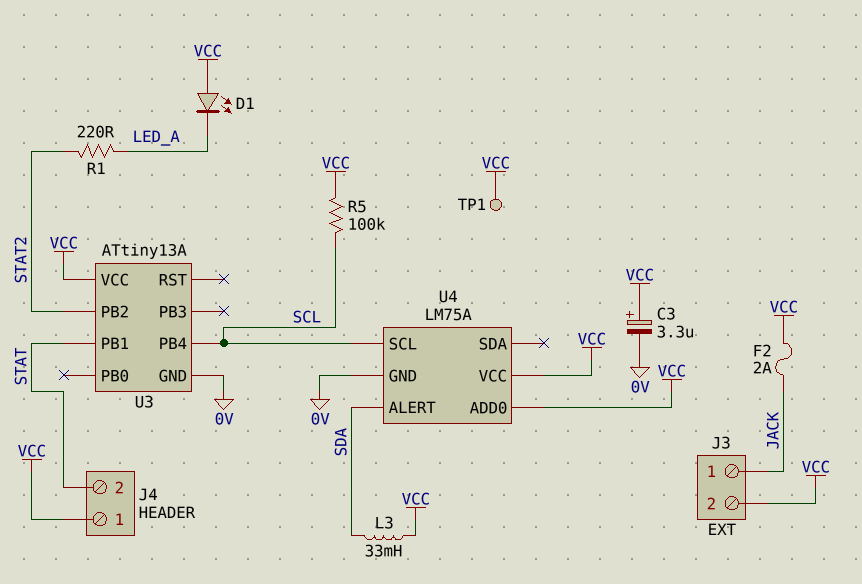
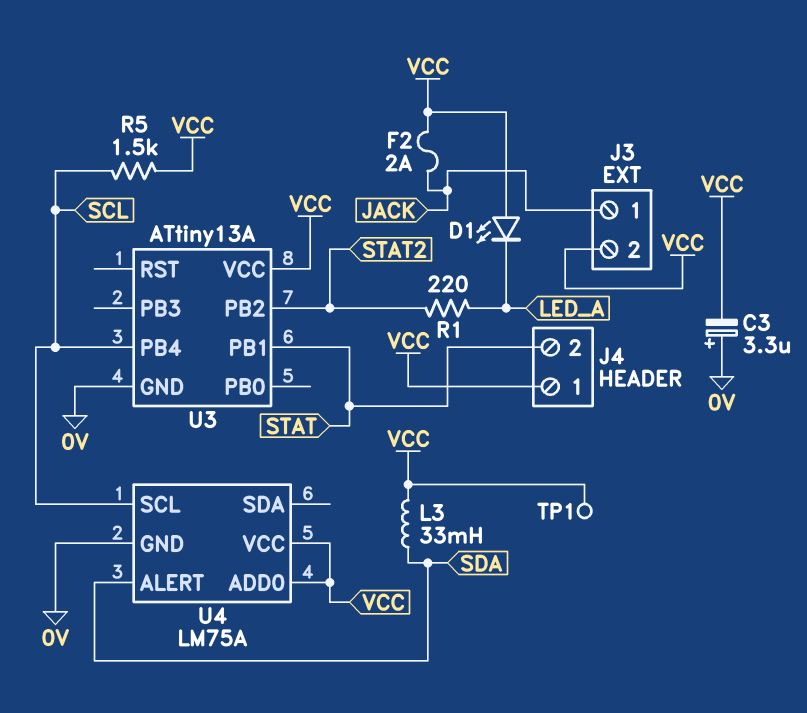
C3: 3.3uF (plus VCC, minus 0V) -> 3.3uF (plus 0V, minus VCC)
R5: 100k (SCL, VCC) -> 1.5k (SCL, VCC)

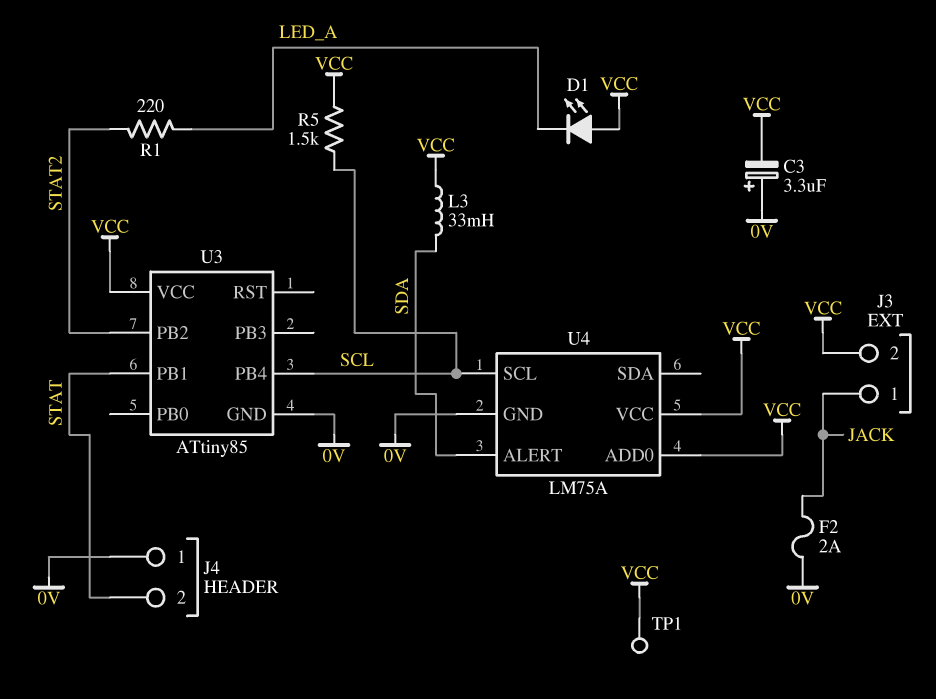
F2: 2A (JACK, VCC) -> 2A (0V, JACK)
J4 pin 1: VCC -> 0V
U3: ATtiny13A -> ATtiny85

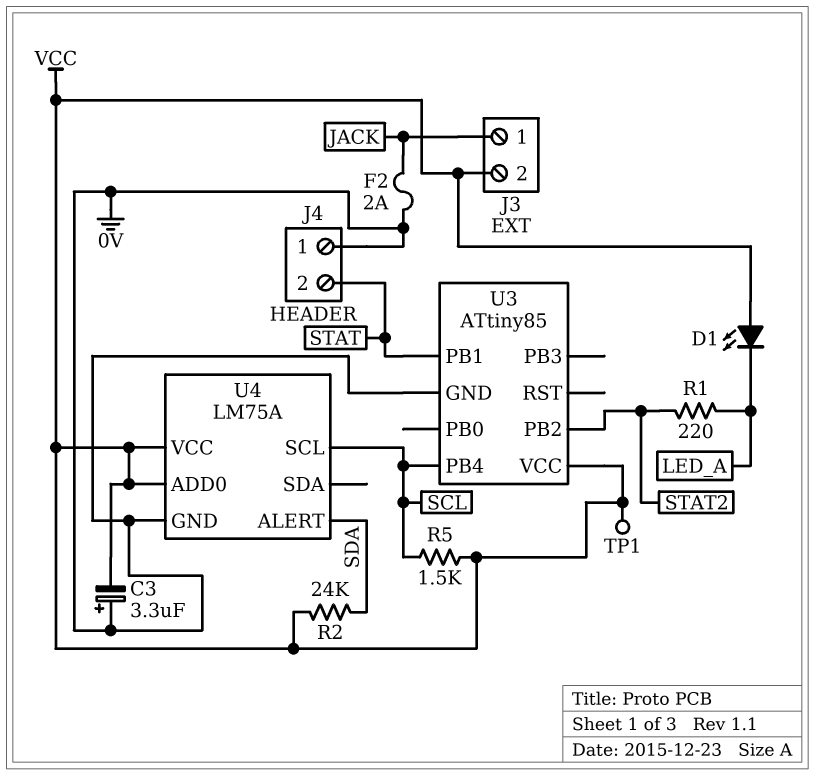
L3: 33mH (SDA, VCC) -> none
R2: none -> 24k (SDA, VCC)

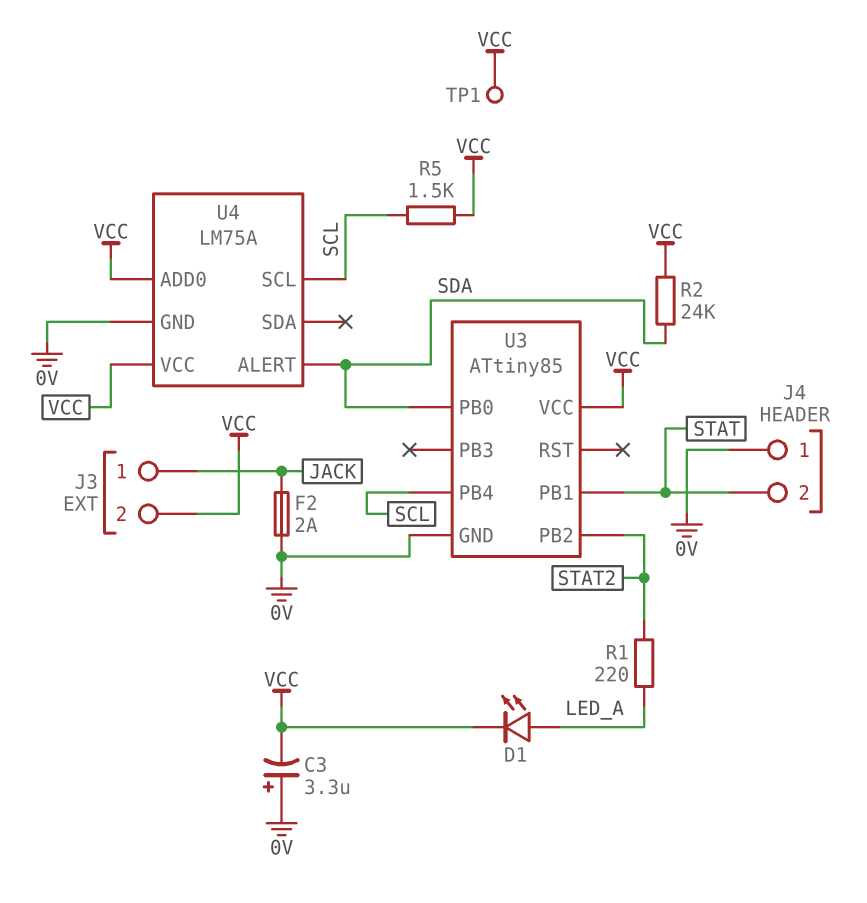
D1: LED (A VCC, K LED_A) -> LED (A LED_A, K VCC)
U3 pin PB0: none -> SDA

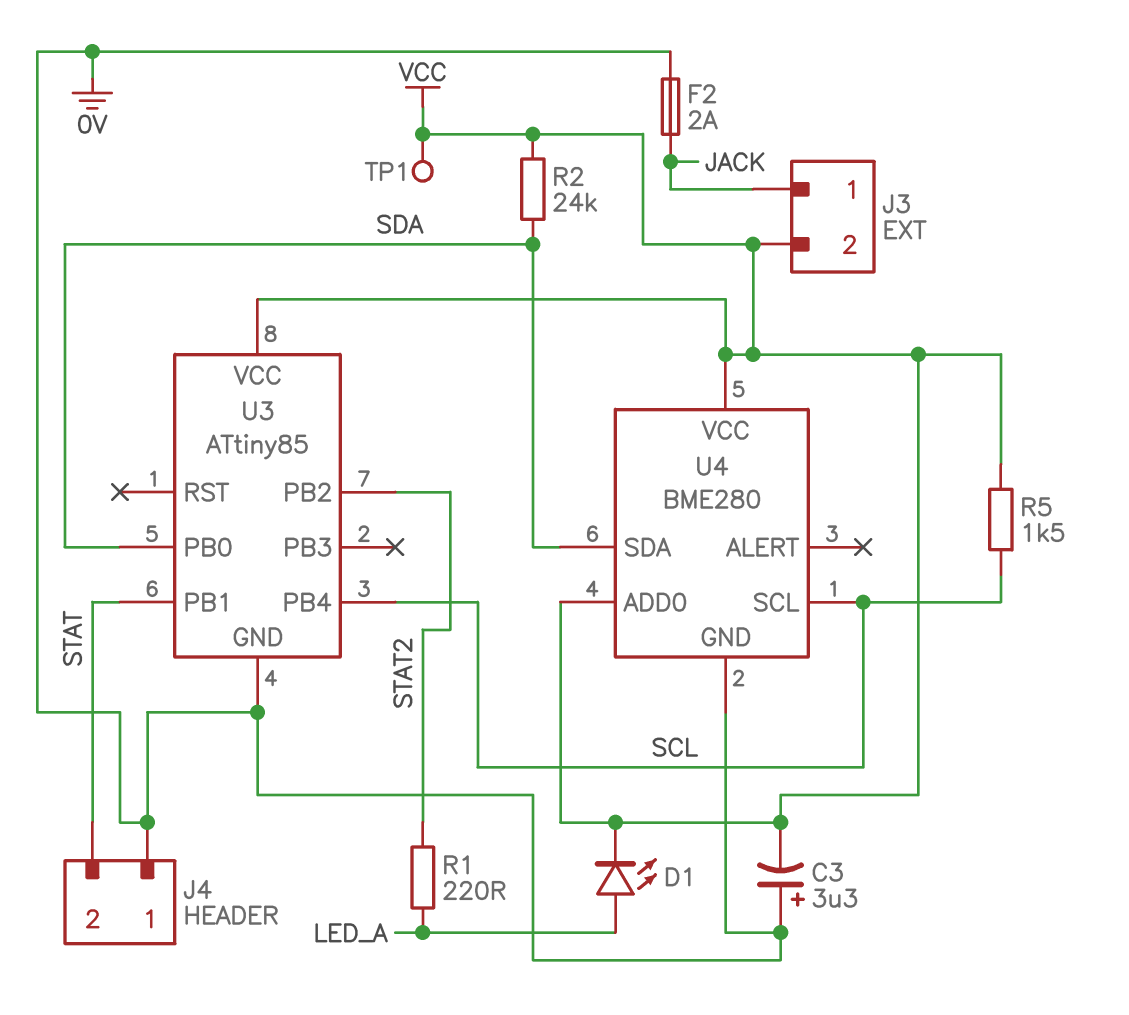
U4: LM75A -> BME280
U4 pin ALERT: SDA -> none
U4 pin SDA: none -> SDA

